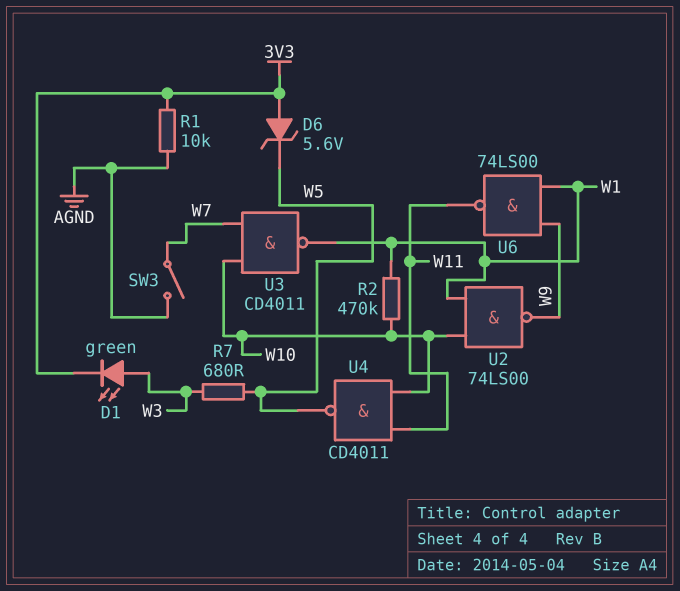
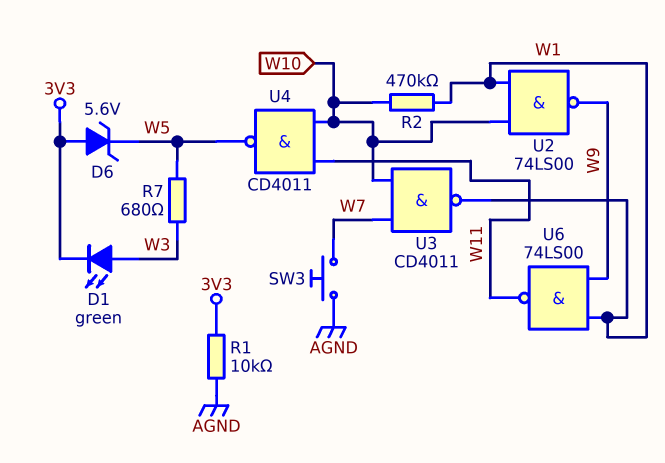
SW3: switch (AGND, W7) -> button (AGND, W7)

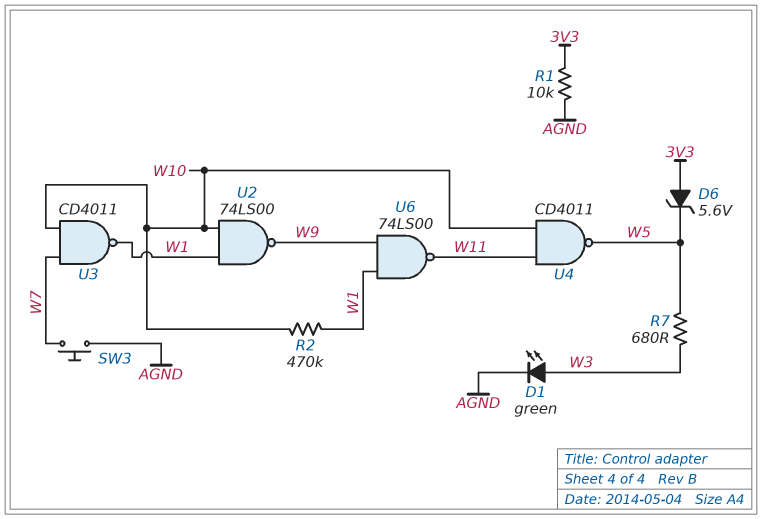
D1: LED green (A W3, K 3V3) -> LED green (A W3, K AGND)

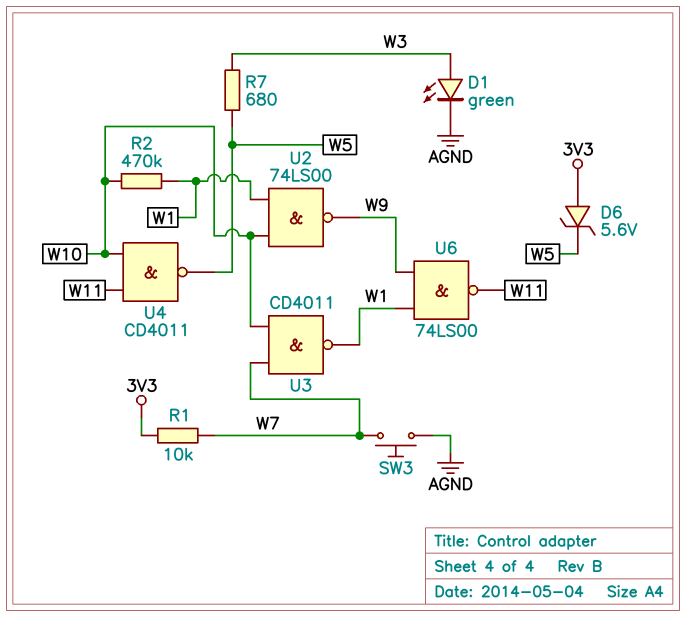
R1: 10k (3V3, AGND) -> 10k (3V3, W7)

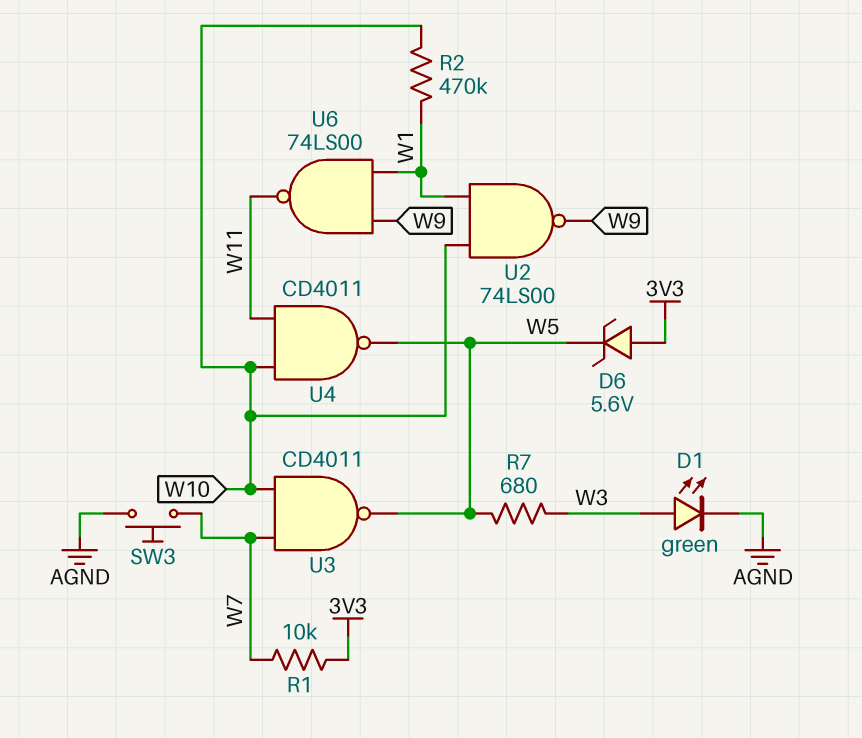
U3: NAND CD4011 (in W7, in W10, out W1) -> NAND CD4011 (in W7, in W10, out W5)

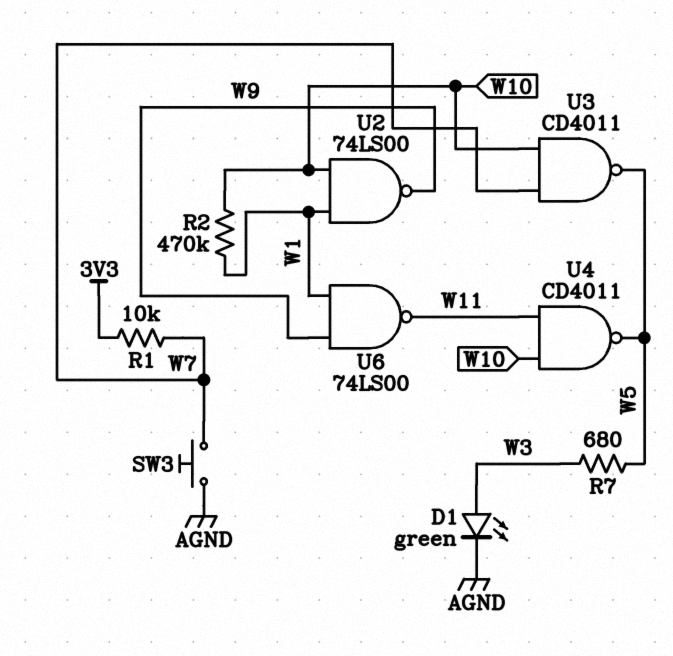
D6: zener 5.6V (A 3V3, K W5) -> none

